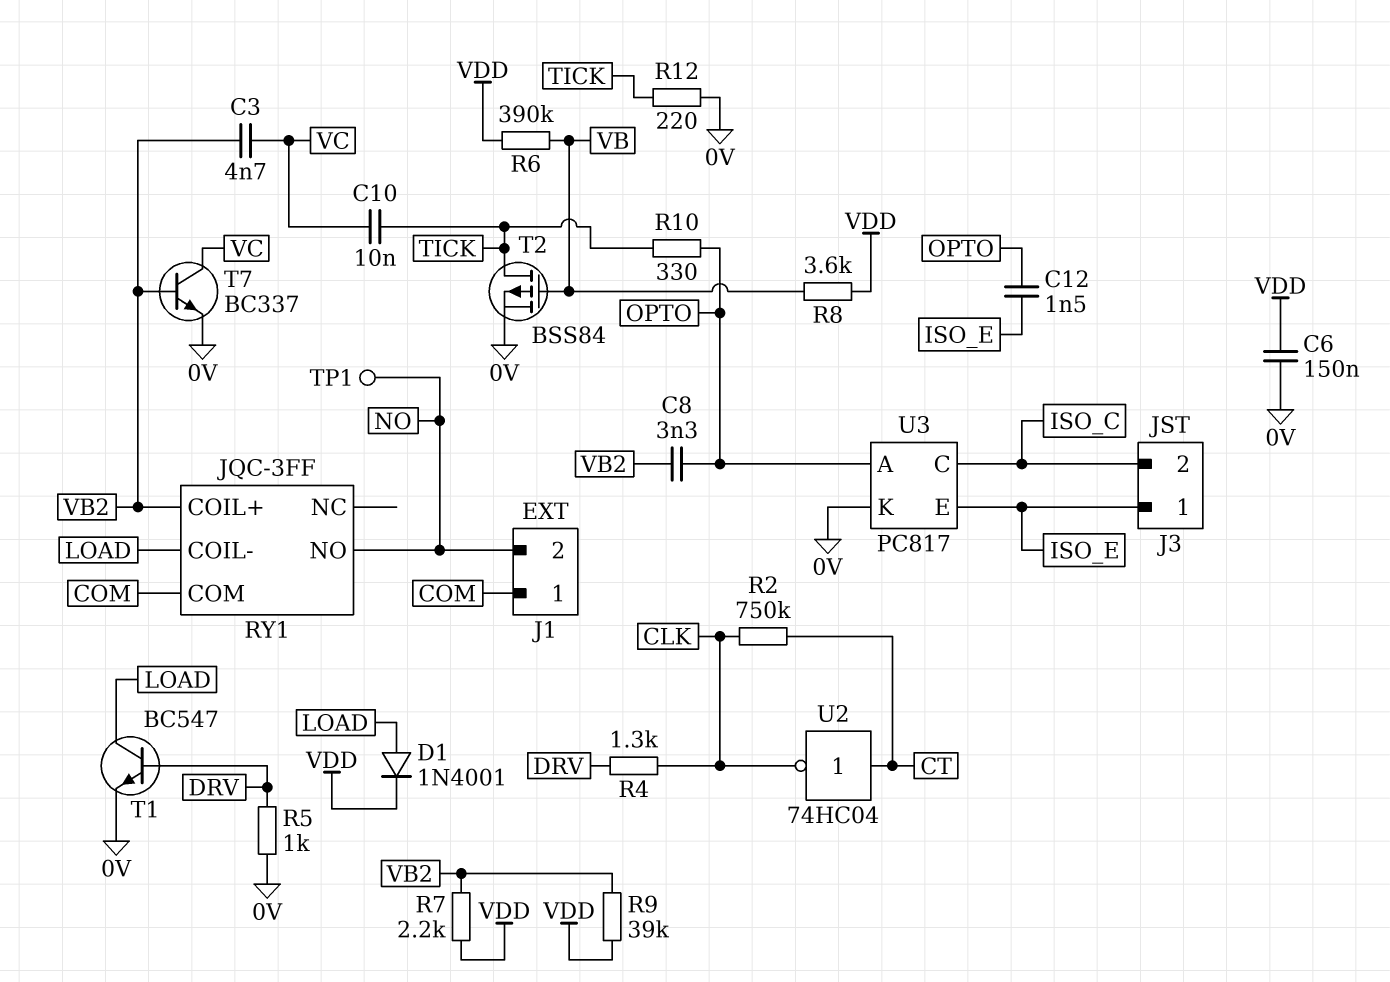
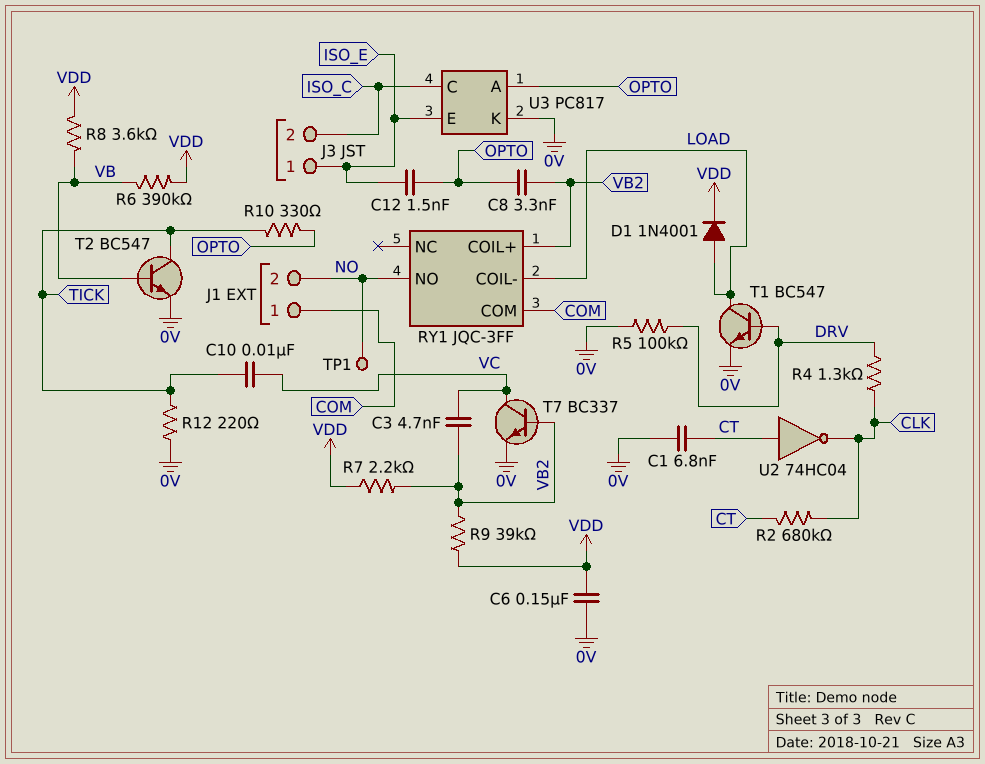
C1: none -> 6.8nF (0V, CT)
R2: 750k (CLK, CT) -> 680k (CLK, CT)
R5: 1k (0V, DRV) -> 100k (0V, DRV)
T2: PMOS BSS84 (G VB, D TICK, S 0V) -> NPN BC547 (B VB, C TICK, E 0V)

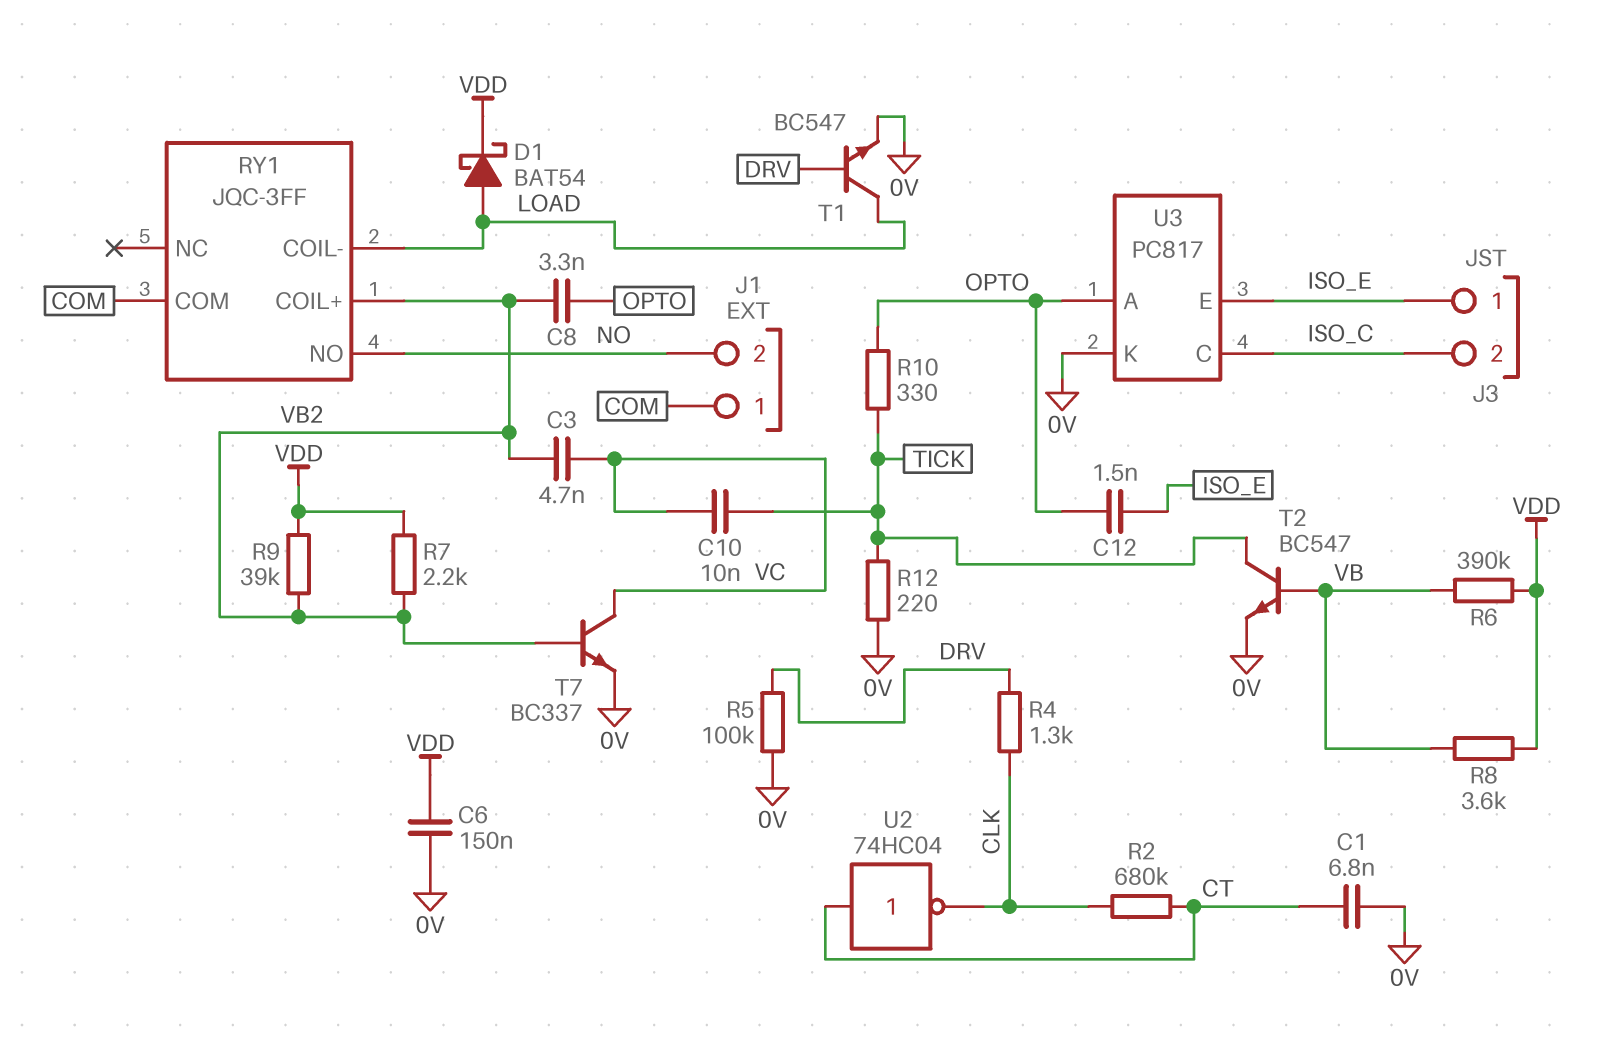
D1: diode 1N4001 (A LOAD, K VDD) -> schottky BAT54 (A LOAD, K VDD)
TP1: test point (NO) -> none

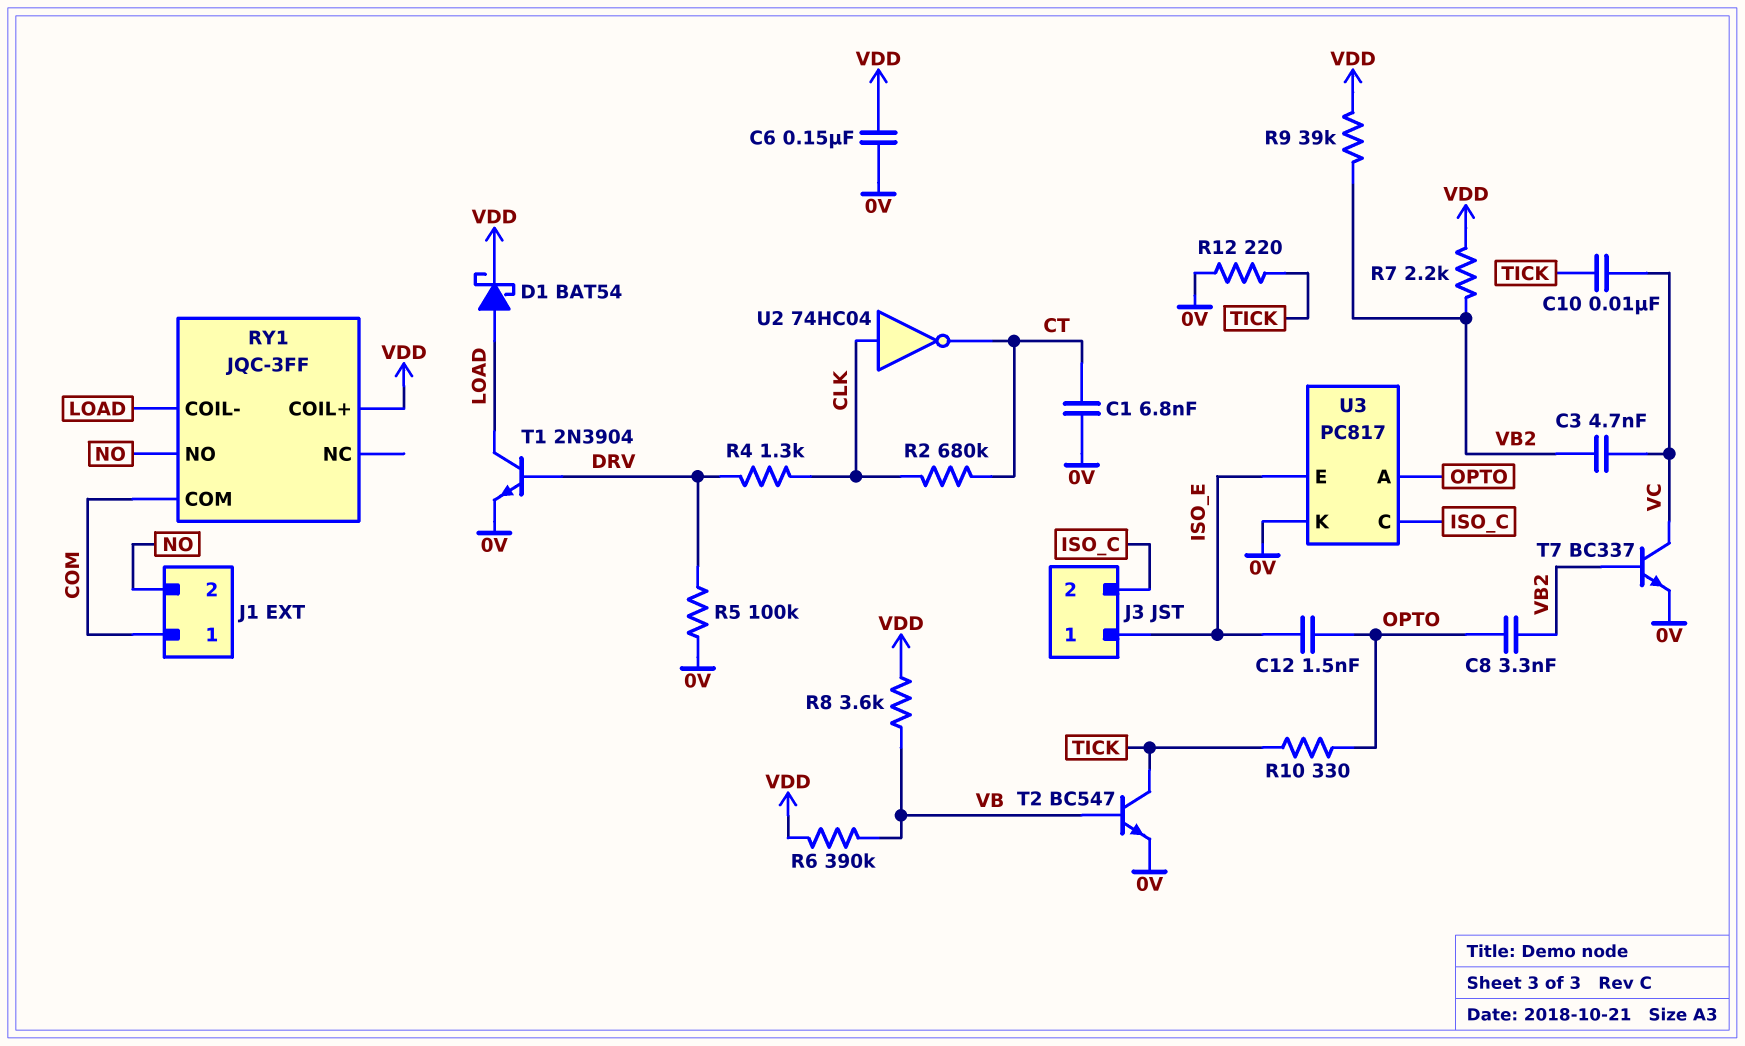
RY1 pin COIL+: VB2 -> VDD
T1: NPN BC547 (B DRV, C LOAD, E 0V) -> NPN 2N3904 (B DRV, C LOAD, E 0V)
U2: NOT 74HC04 (in CT, out CLK) -> NOT 74HC04 (in CLK, out CT)

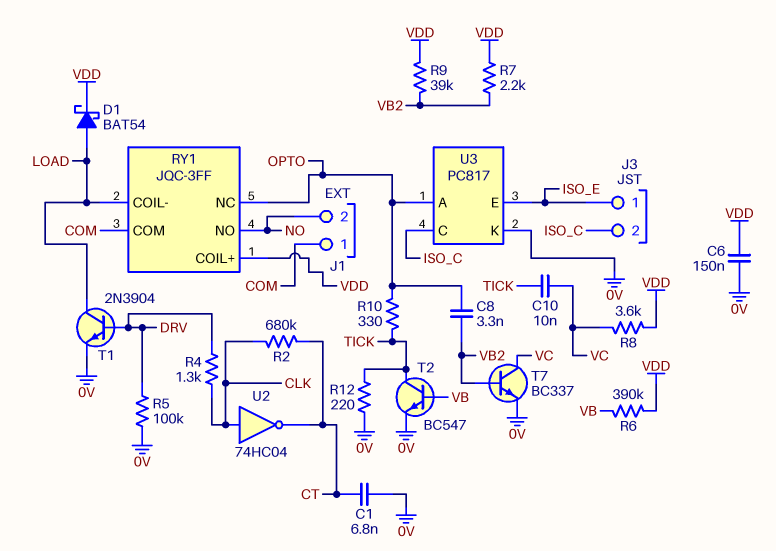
C3: 4.7nF (VB2, VC) -> none
C12: 1.5nF (ISO_E, OPTO) -> none
R8: 3.6k (VB, VDD) -> 3.6k (VC, VDD)
RY1 pin NC: none -> OPTO

